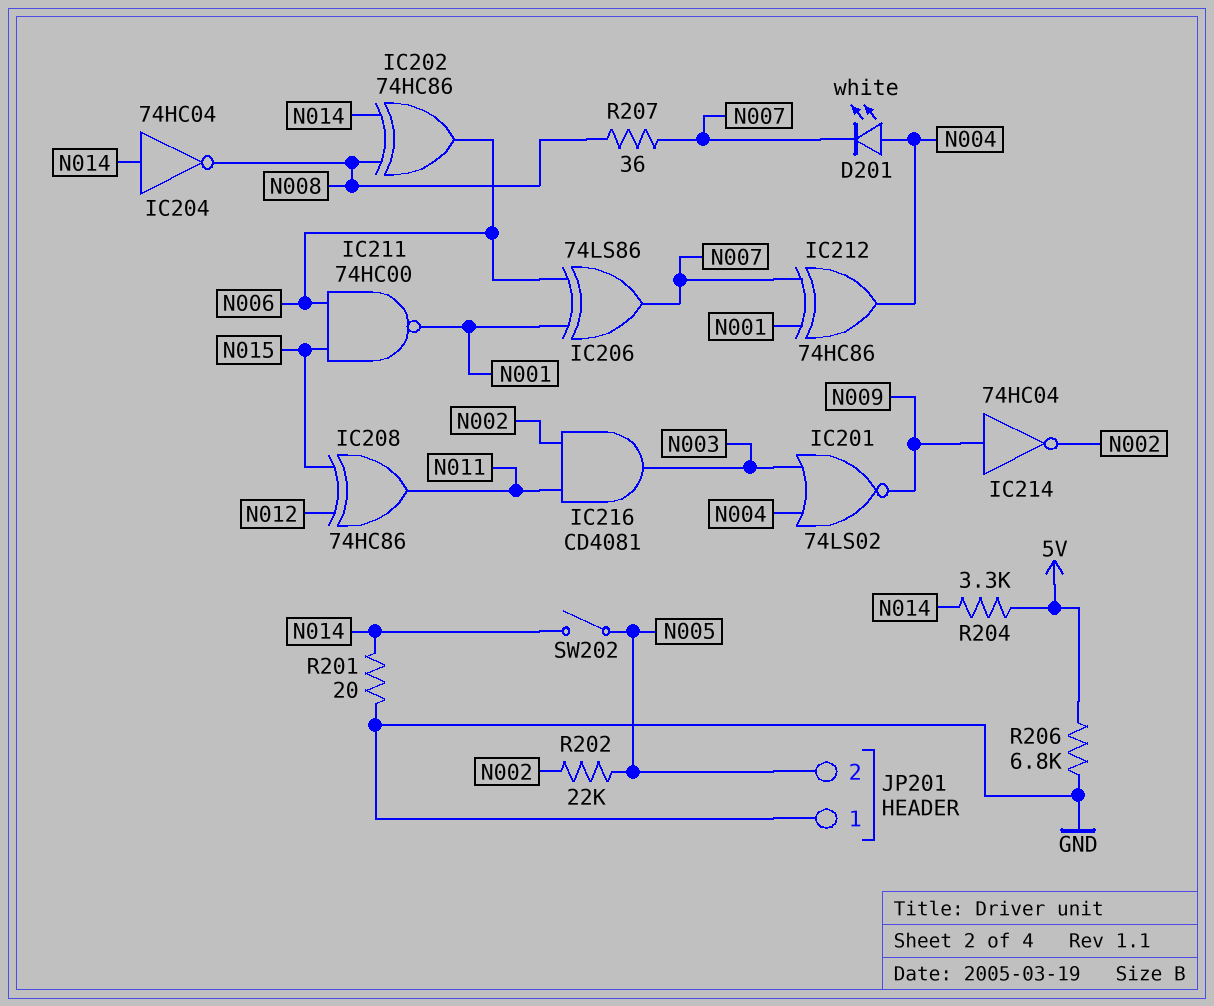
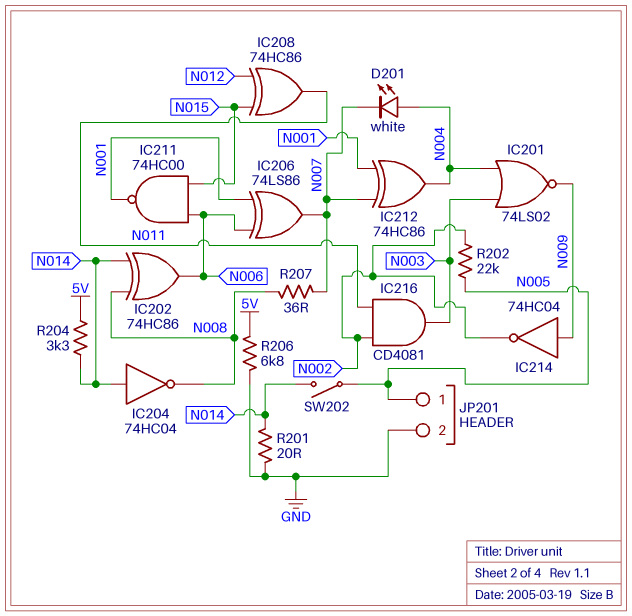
JP201 pin 1: GND -> N005
JP201 pin 2: N005 -> GND

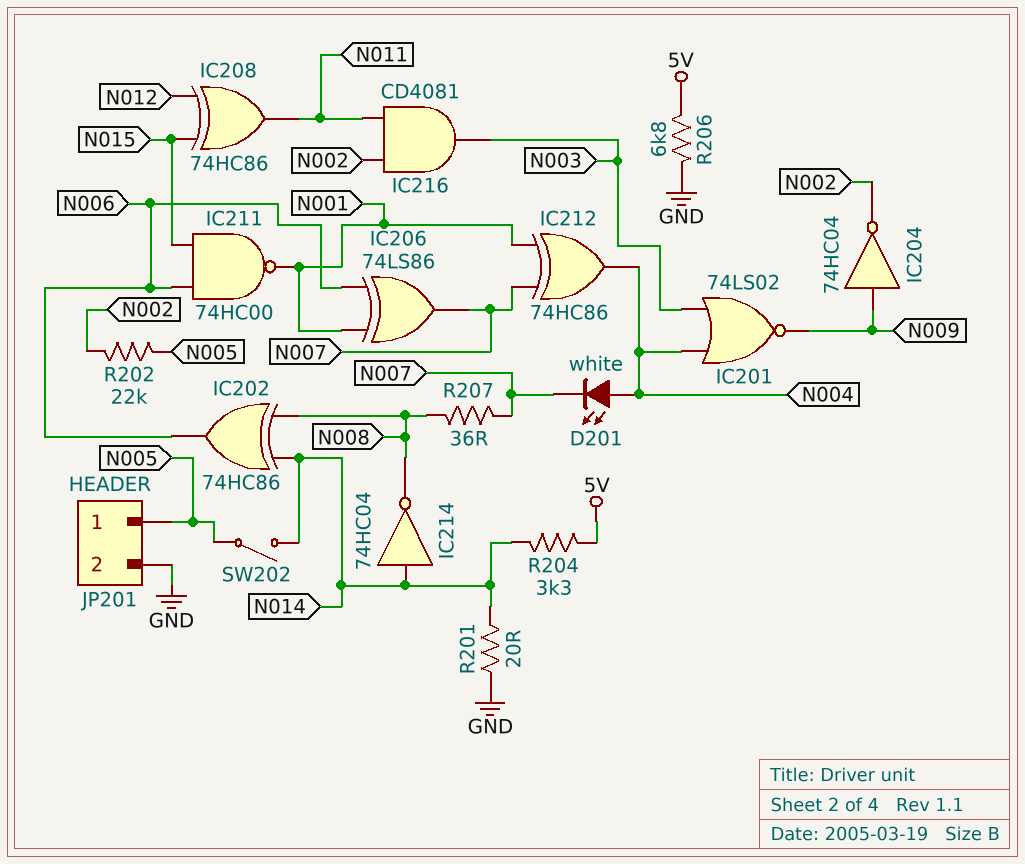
IC204: NOT 74HC04 (in N014, out N008) -> NOT 74HC04 (in N009, out N002)
IC214: NOT 74HC04 (in N009, out N002) -> NOT 74HC04 (in N014, out N008)

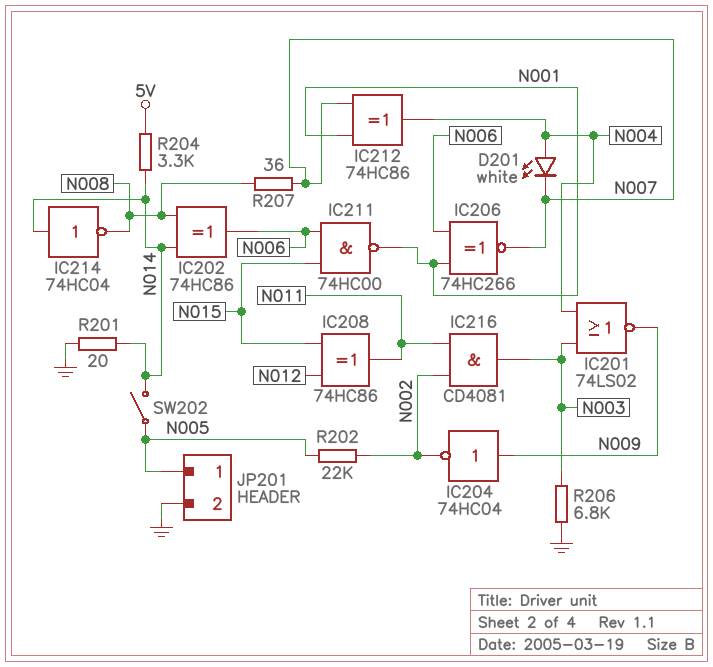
IC206: XOR 74LS86 (in N001, in N006, out N007) -> XNOR 74HC266 (in N001, in N006, out N007)
R206: 6.8k (5V, GND) -> 6.8k (GND, N003)

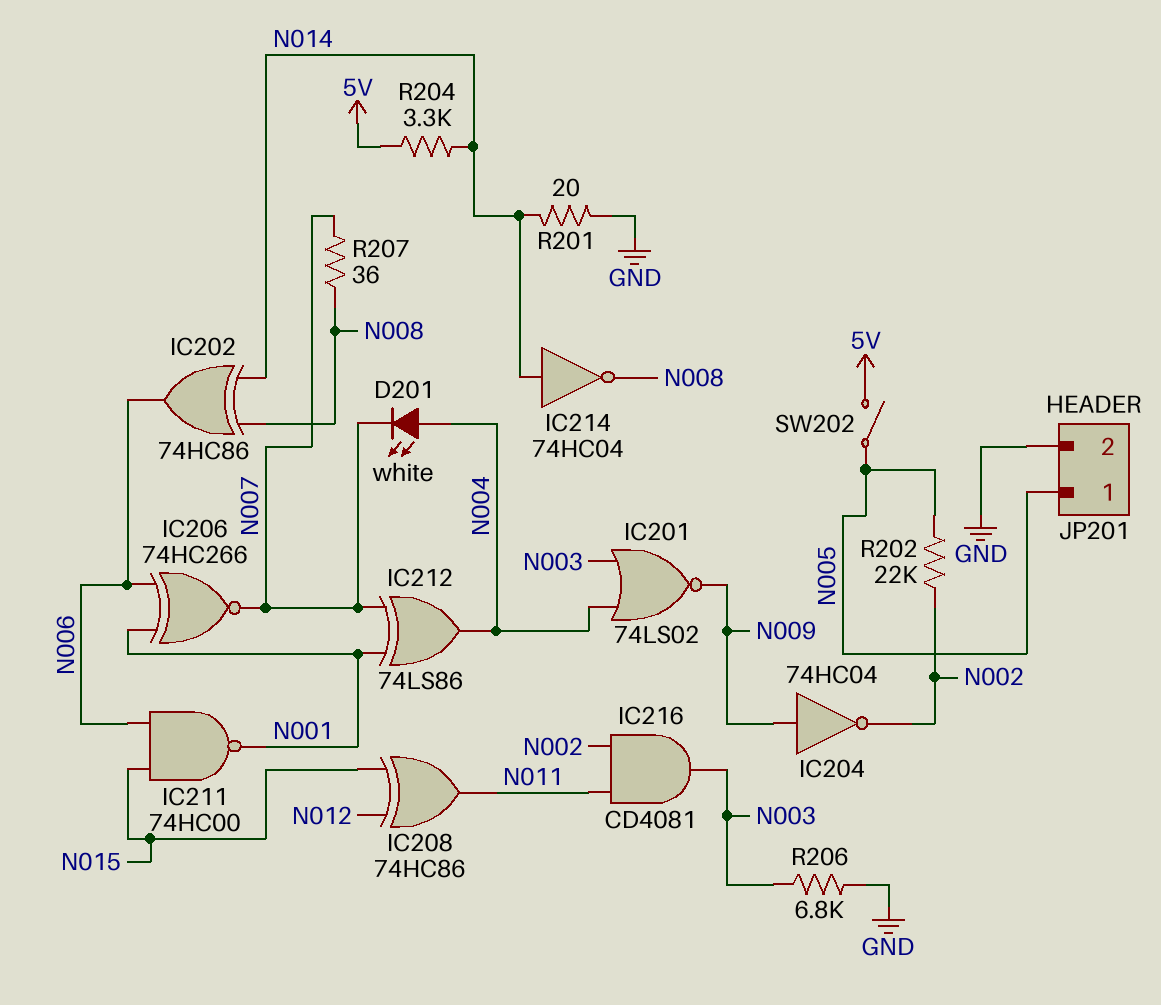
IC212: XOR 74HC86 (in N001, in N007, out N004) -> XOR 74LS86 (in N001, in N007, out N004)
SW202: switch (N005, N014) -> switch (5V, N005)

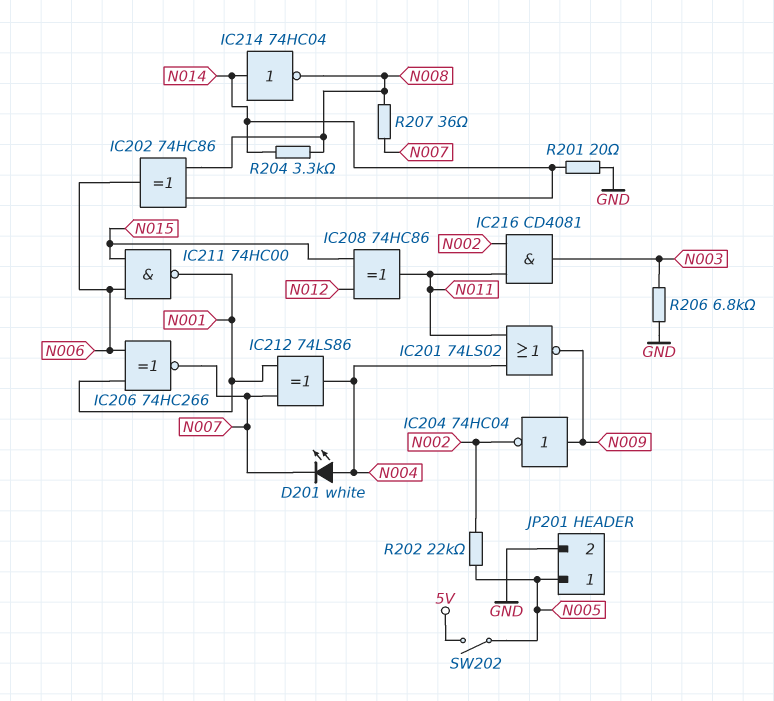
IC201: NOR 74LS02 (in N003, in N004, out N009) -> NOR 74LS02 (in N004, in N011, out N009)
R204: 3.3k (5V, N014) -> 3.3k (N008, N014)

